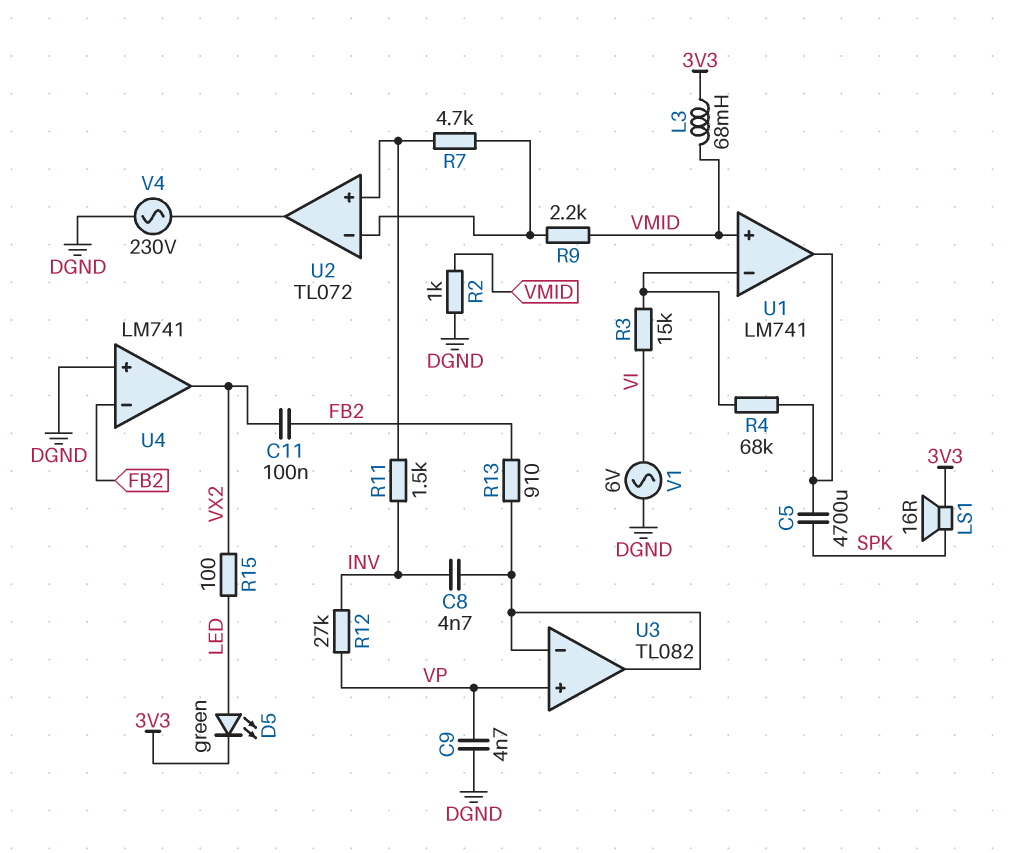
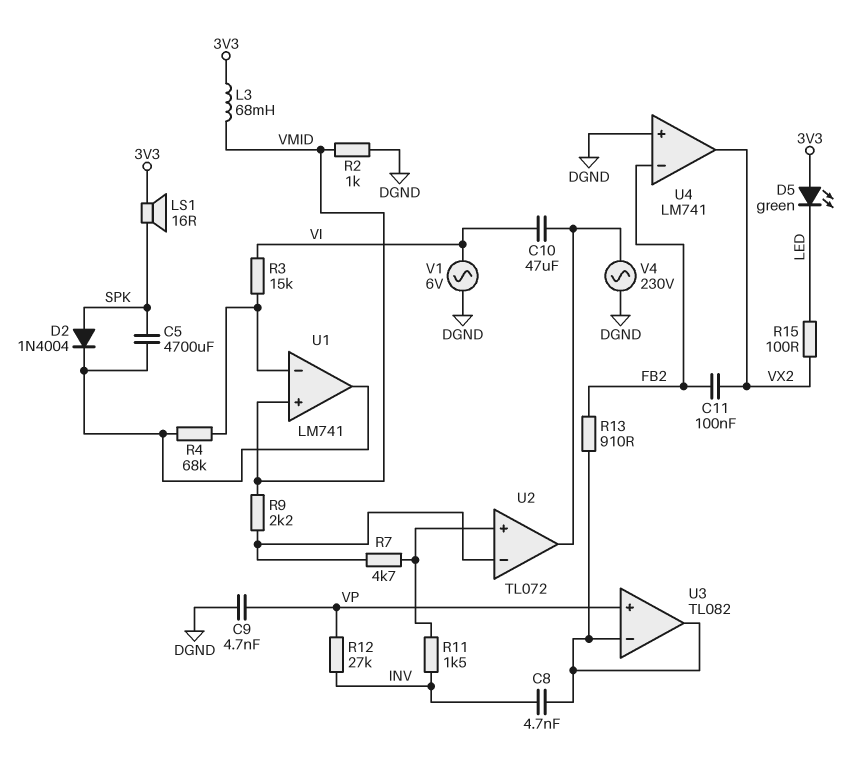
C10: none -> 47uF (U2/out, VI)
D2: none -> diode 1N4004 (A SPK, K U1/out)
D5: LED green (A LED, K 3V3) -> LED green (A 3V3, K LED)

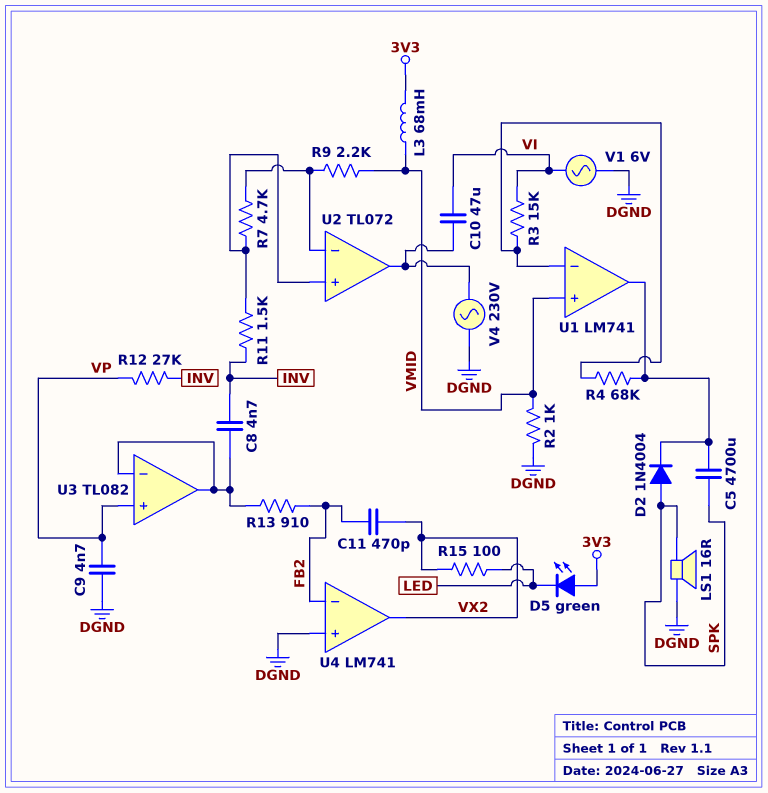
C11: 100nF (FB2, VX2) -> 470pF (FB2, VX2)
LS1: speaker 16R (3V3, SPK) -> speaker 16R (DGND, SPK)

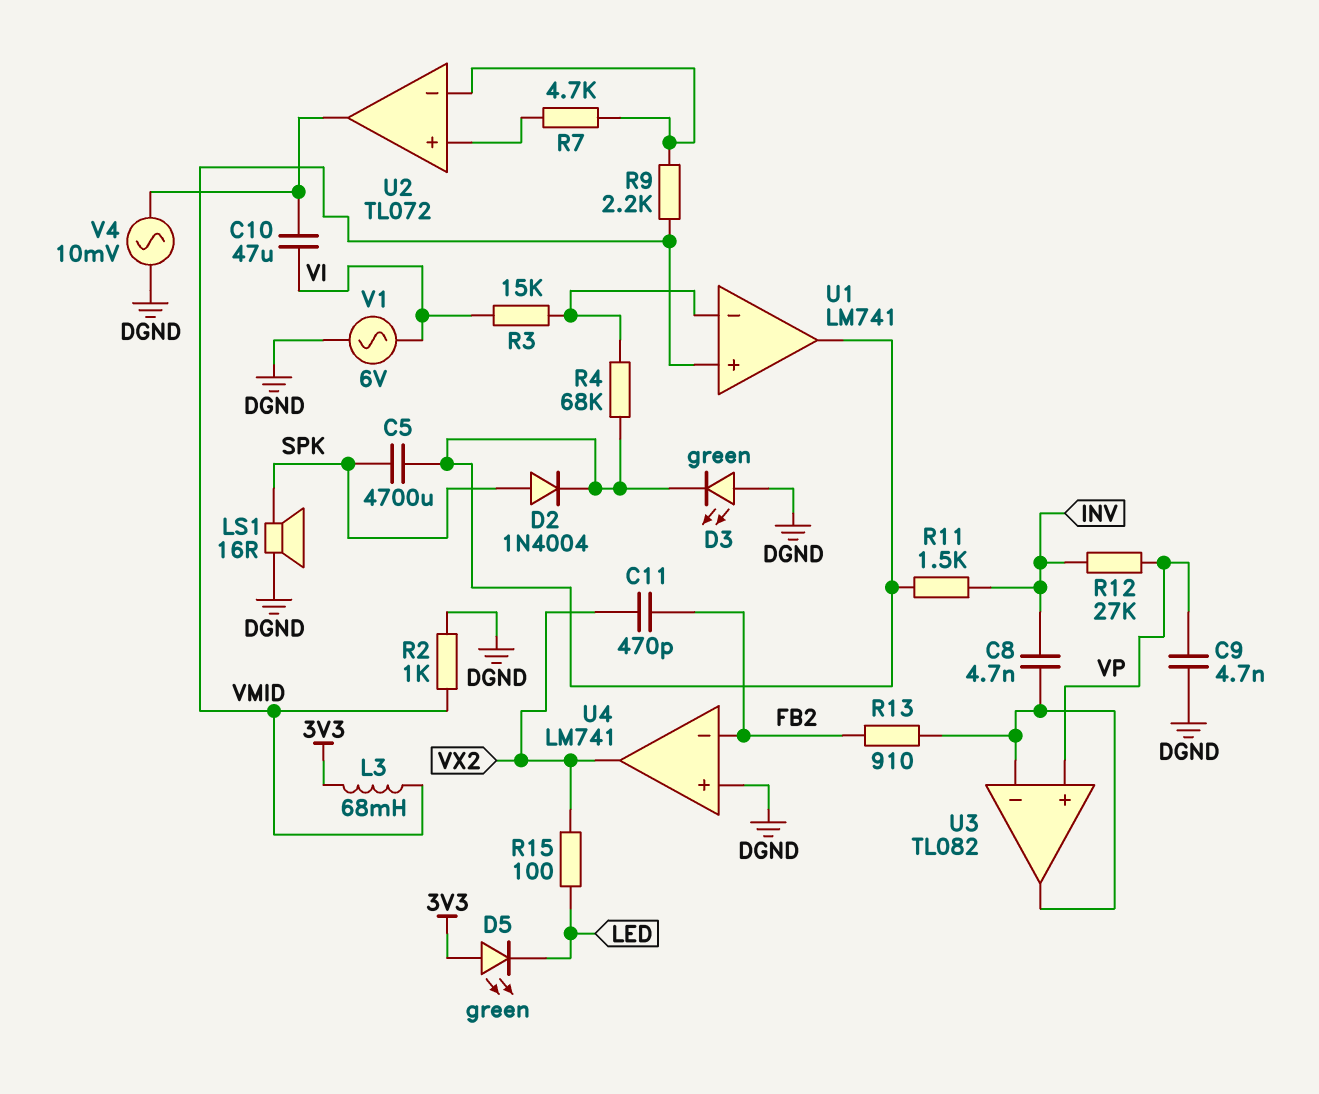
D3: none -> LED green (A DGND, K U1/out)
R11: 1.5k (INV, U2/in+) -> 1.5k (INV, U1/out)
V4: AC 230V (DGND, U2/out) -> AC 10mV (DGND, U2/out)

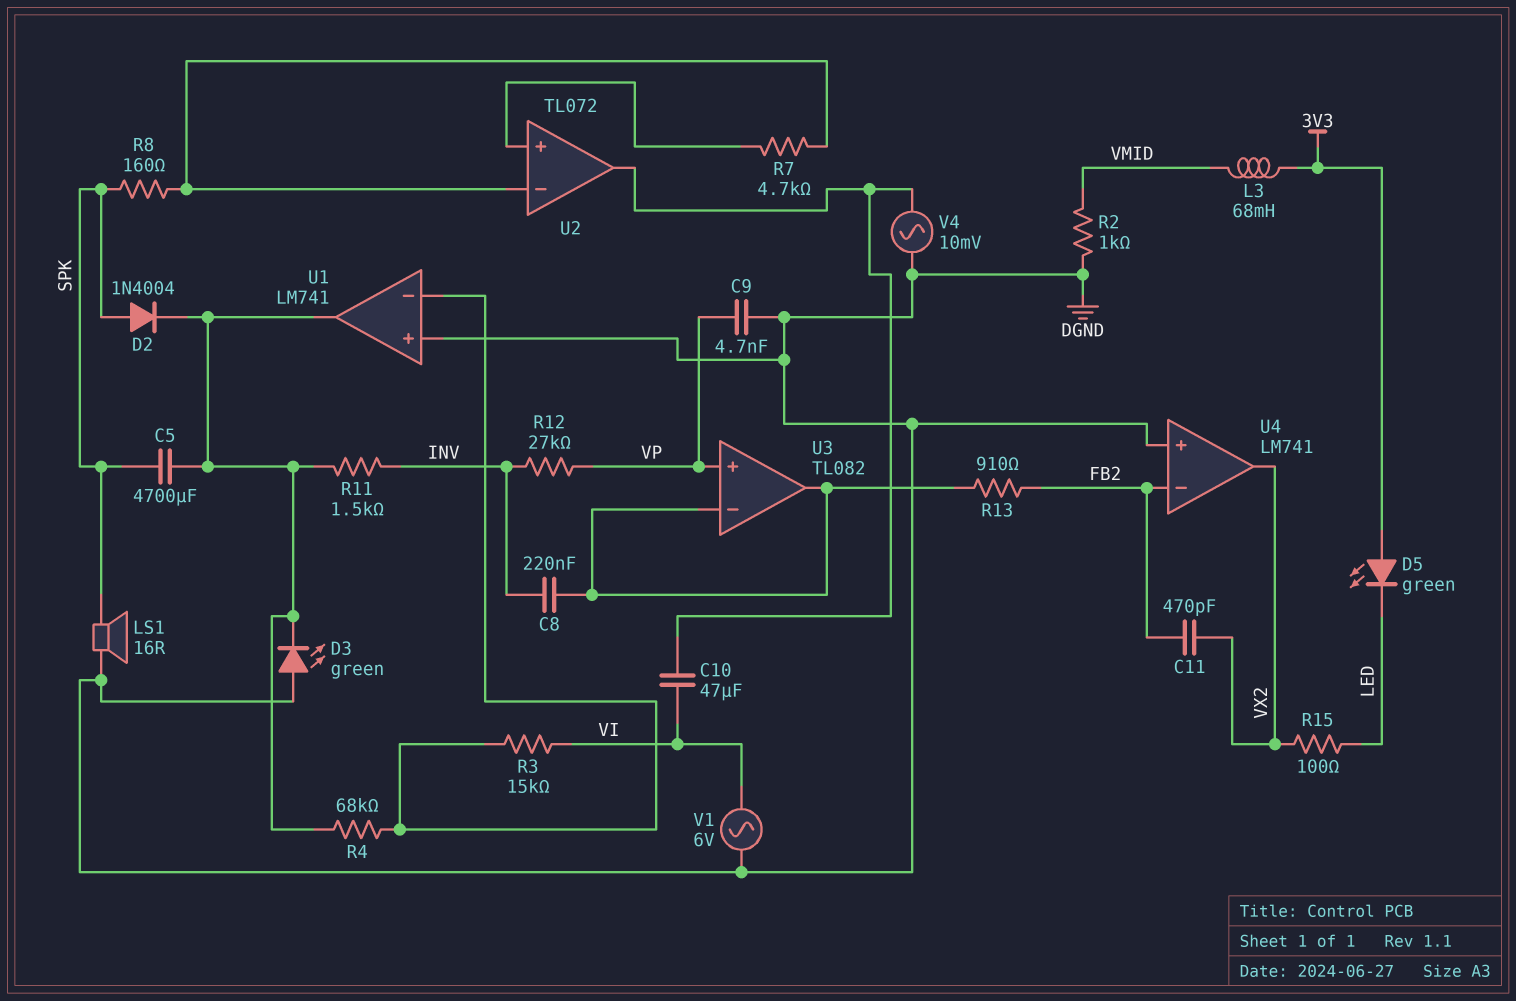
C8: 4.7nF (INV, U3/in-) -> 220nF (INV, U3/in-)
R8: none -> 160 (SPK, U2/in-)
R9: 2.2k (U2/in-, VMID) -> none
U1 pin in+: VMID -> DGND

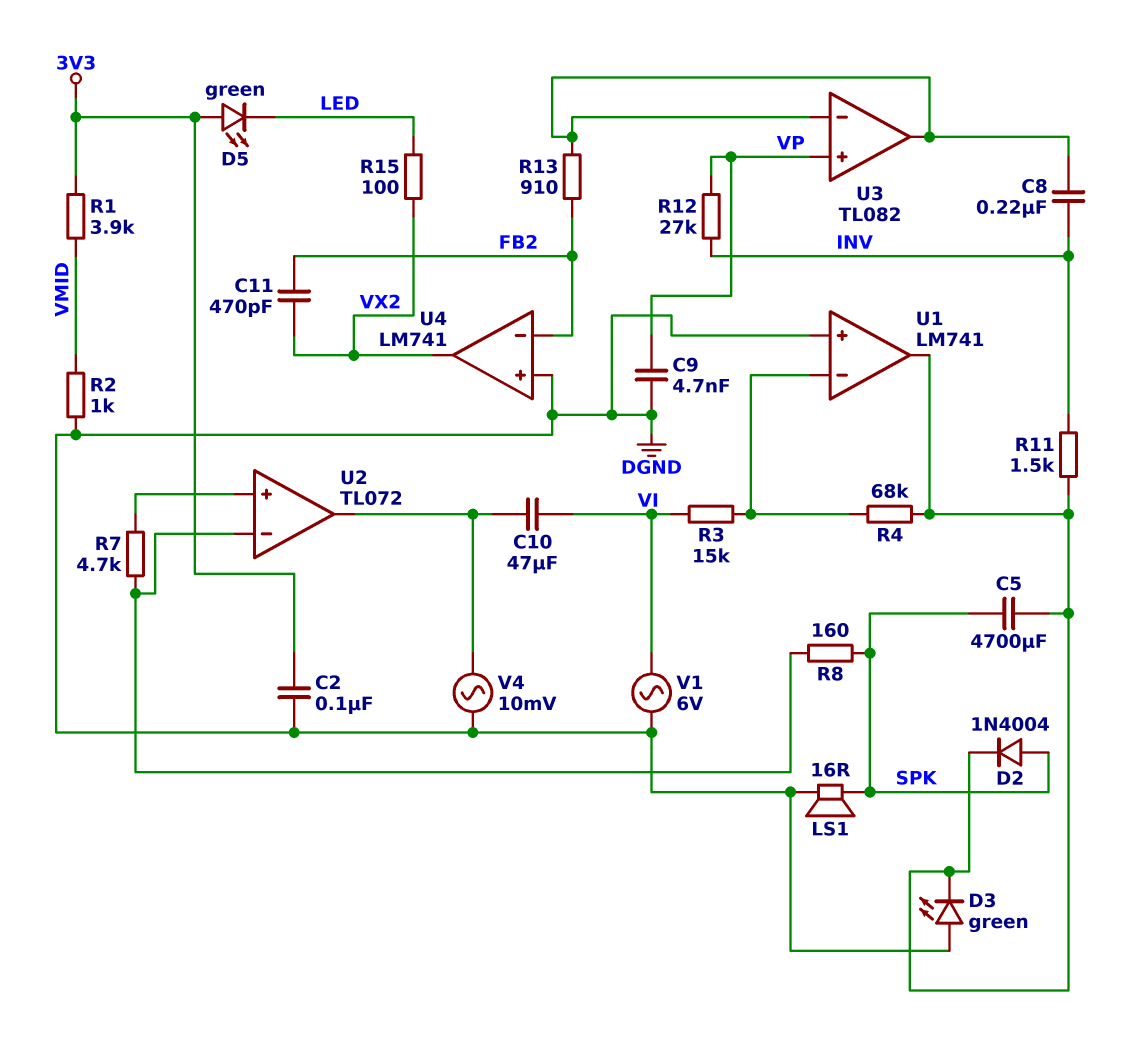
C2: none -> 100nF (3V3, DGND)
L3: 68mH (3V3, VMID) -> none
R1: none -> 3.9k (3V3, VMID)

